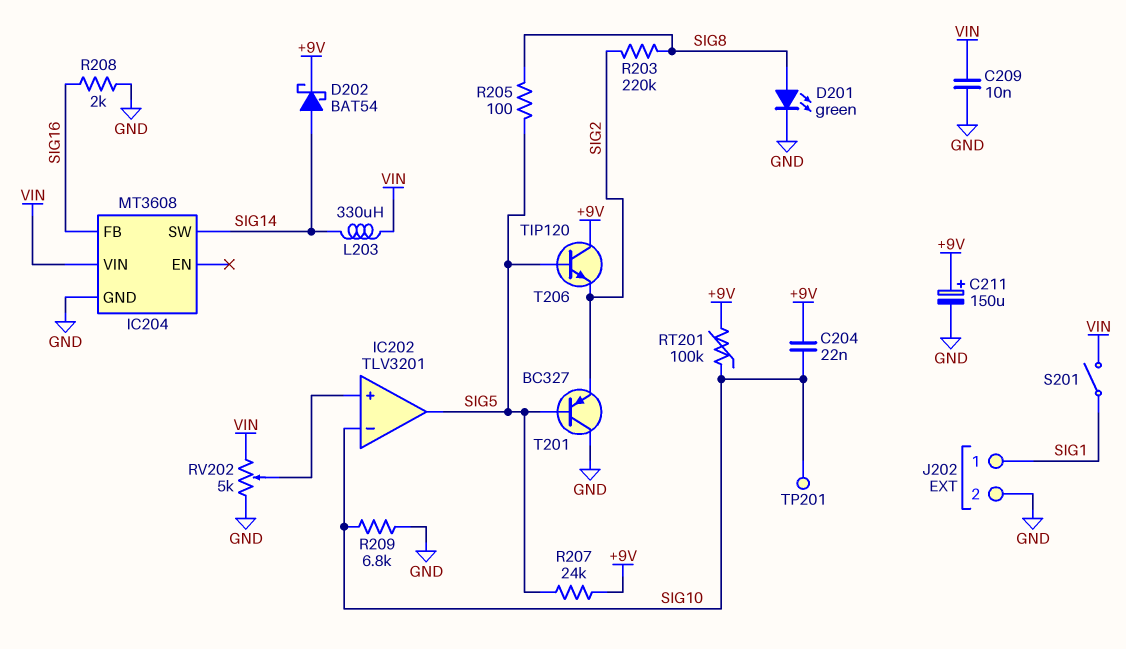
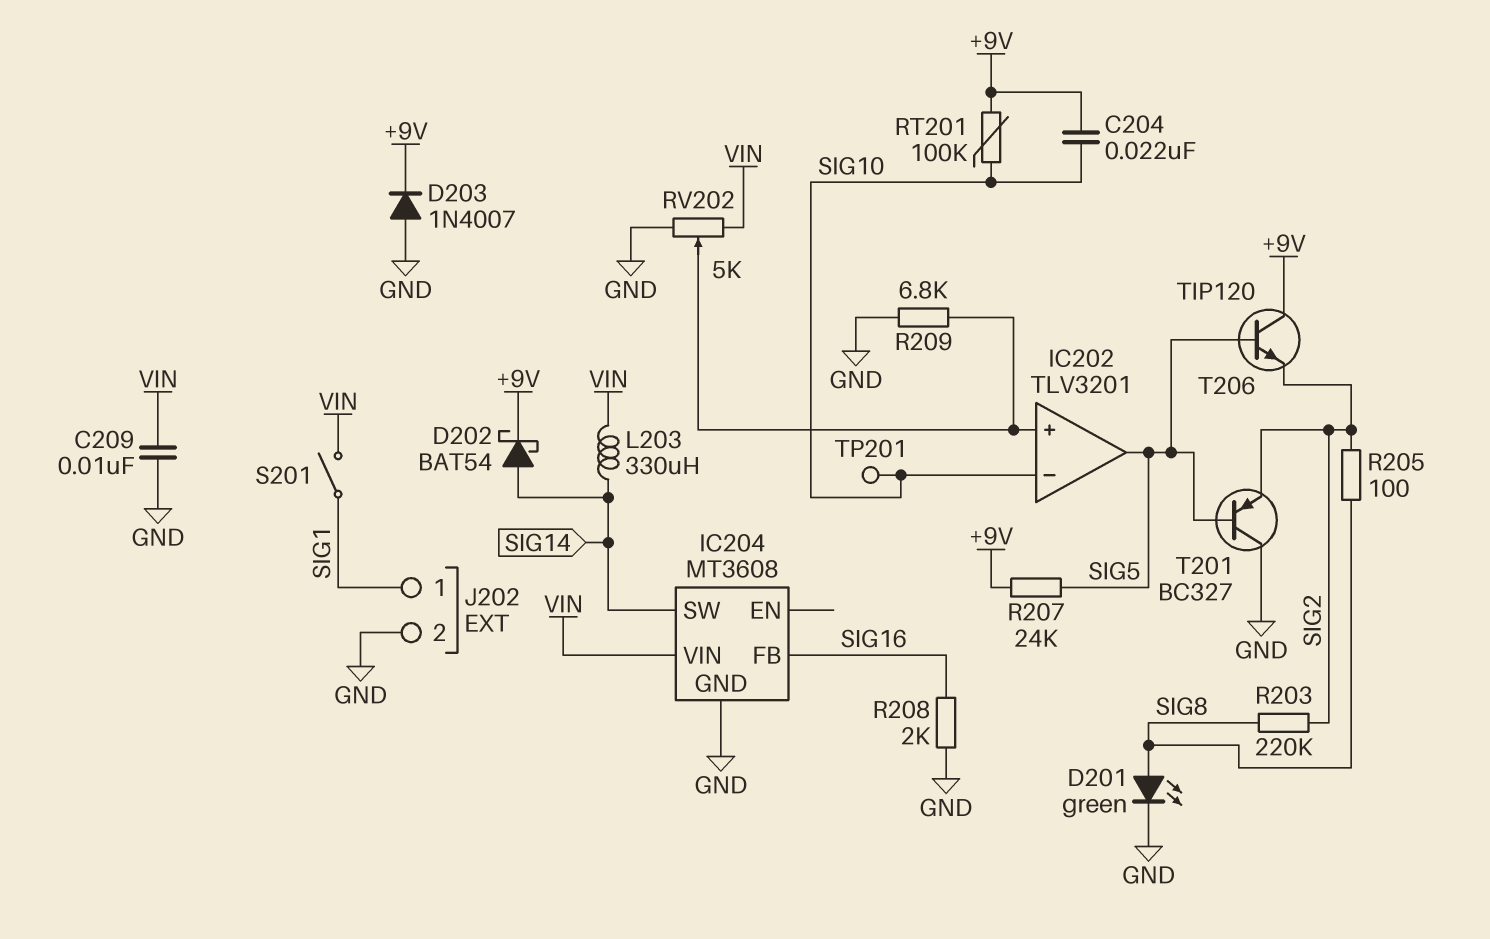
C211: 150uF (plus +9V, minus GND) -> none
D203: none -> diode 1N4007 (A GND, K +9V)
R205: 100 (SIG5, SIG8) -> 100 (SIG2, SIG8)
R209: 6.8k (GND, SIG10) -> 6.8k (GND, IC202/in+)

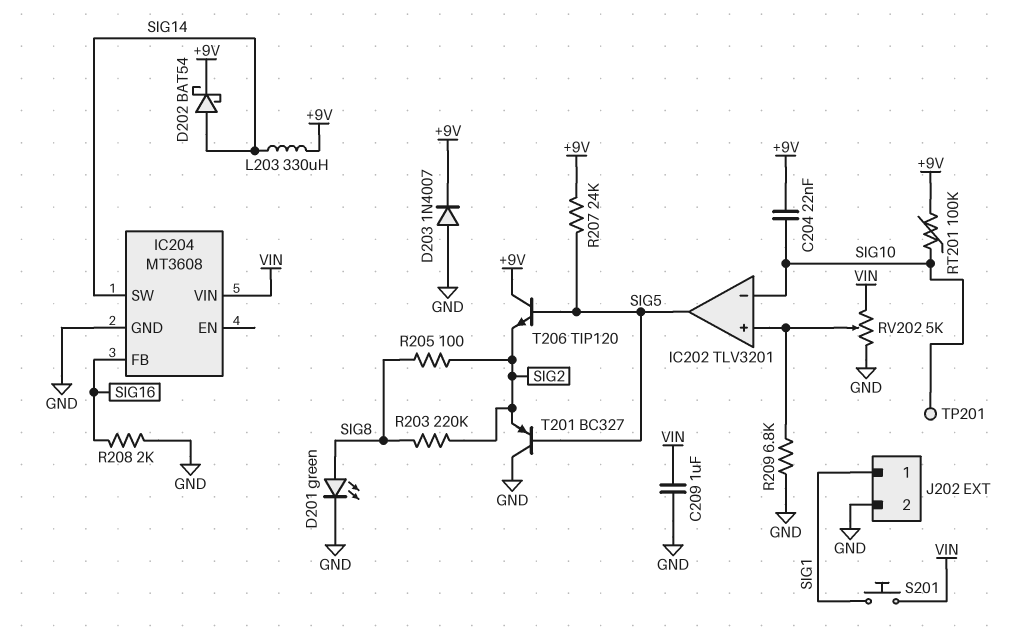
C209: 10nF (GND, VIN) -> 1uF (GND, VIN)
L203: 330uH (SIG14, VIN) -> 330uH (+9V, SIG14)
S201: switch (SIG1, VIN) -> button (SIG1, VIN)

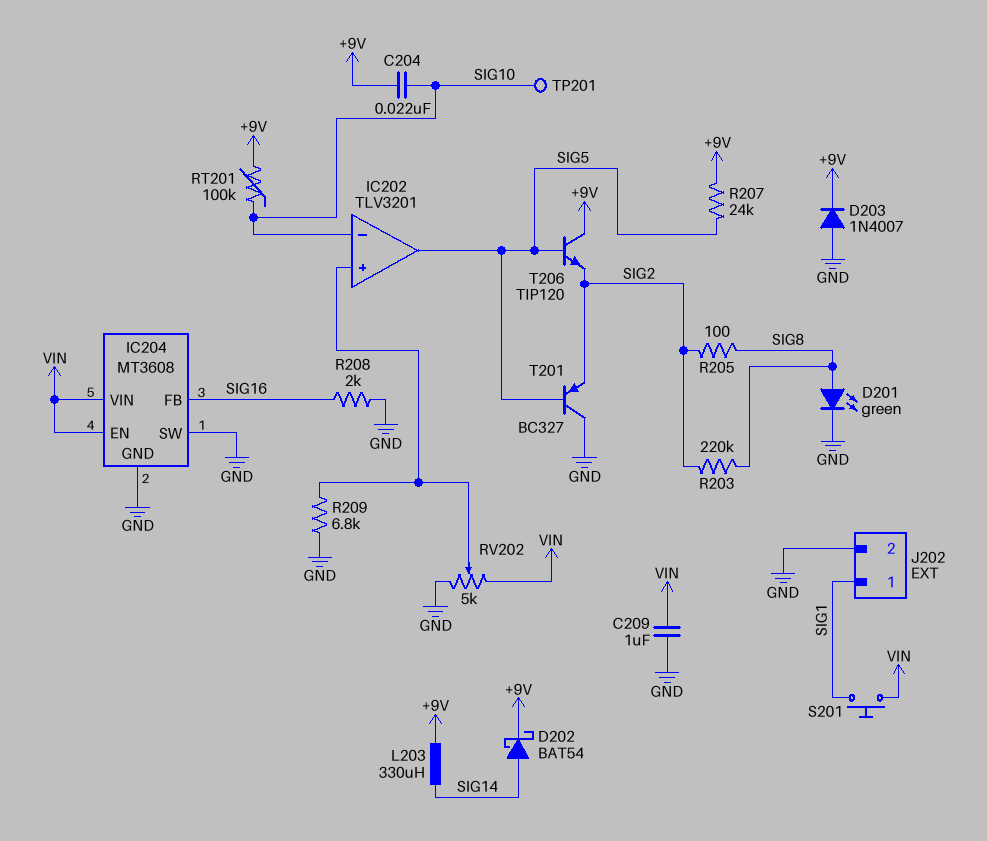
IC204 pin EN: none -> VIN
IC204 pin SW: SIG14 -> GND

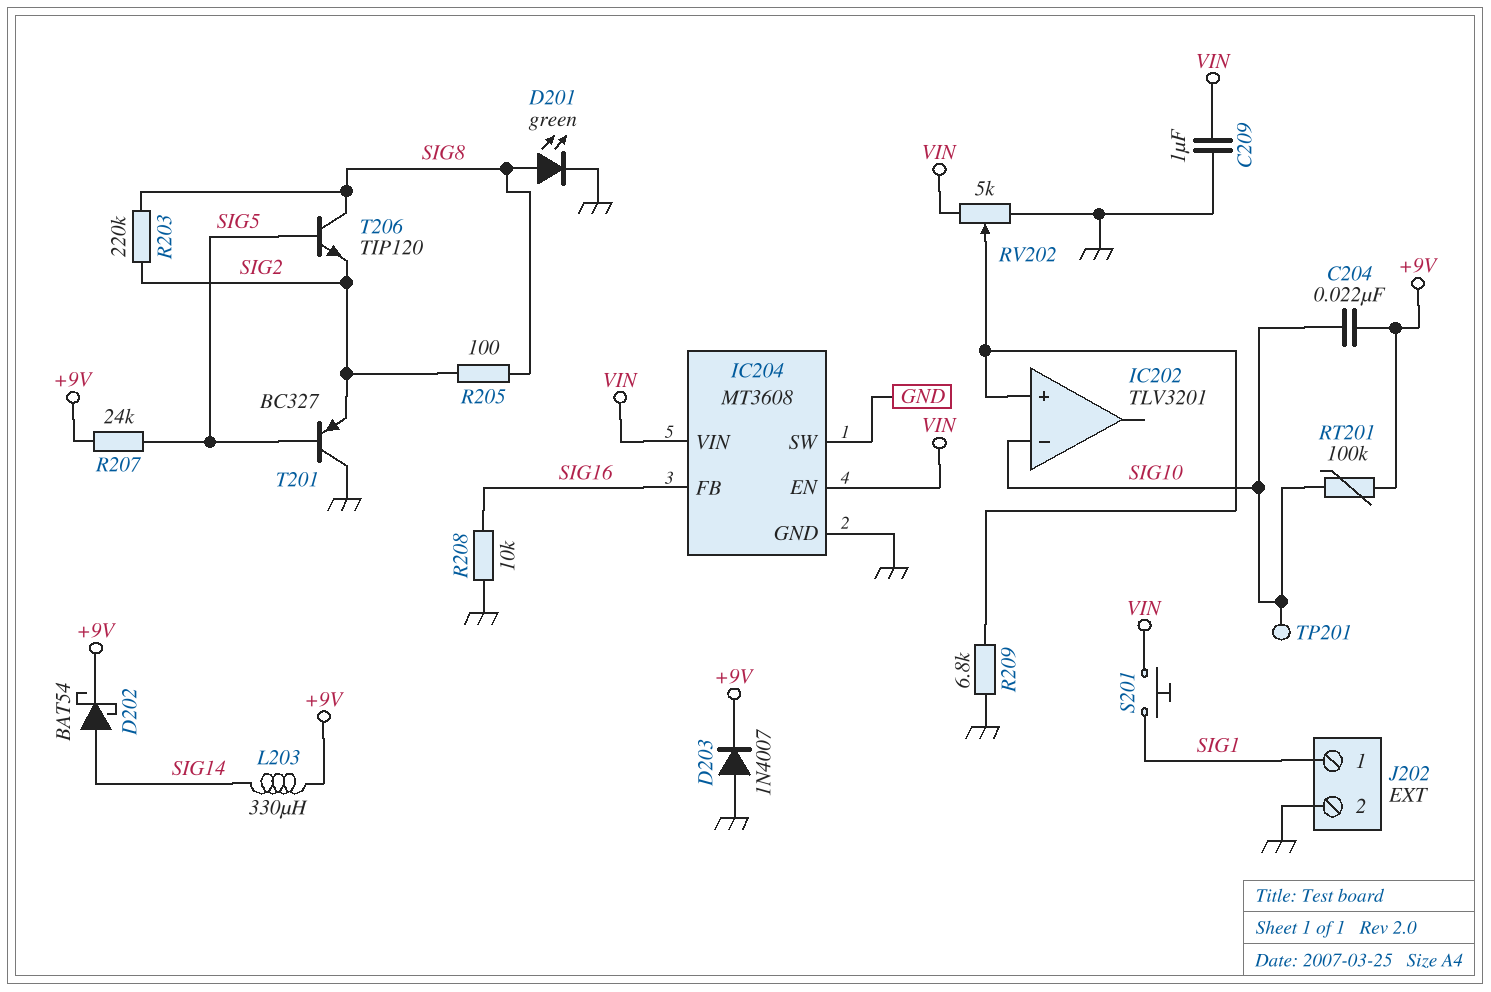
IC202 pin out: SIG5 -> none
R208: 2k (GND, SIG16) -> 10k (GND, SIG16)
T206: NPN TIP120 (B SIG5, C +9V, E SIG2) -> NPN TIP120 (B SIG5, C SIG8, E SIG2)

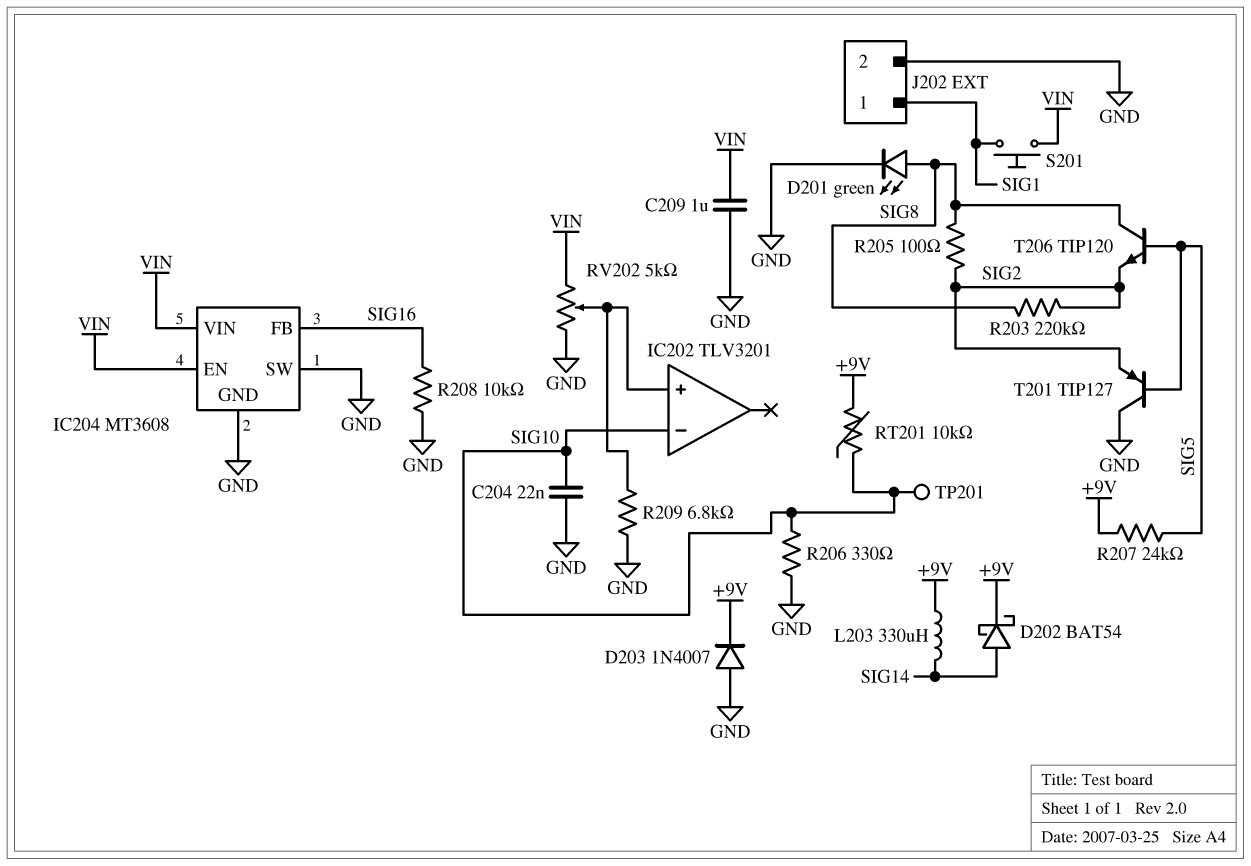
C204: 22nF (+9V, SIG10) -> 22nF (GND, SIG10)
R206: none -> 330 (GND, SIG10)
RT201: 100k (+9V, SIG10) -> 10k (+9V, SIG10)
T201: PNP BC327 (B SIG5, C GND, E SIG2) -> PNP TIP127 (B SIG5, C GND, E SIG2)

